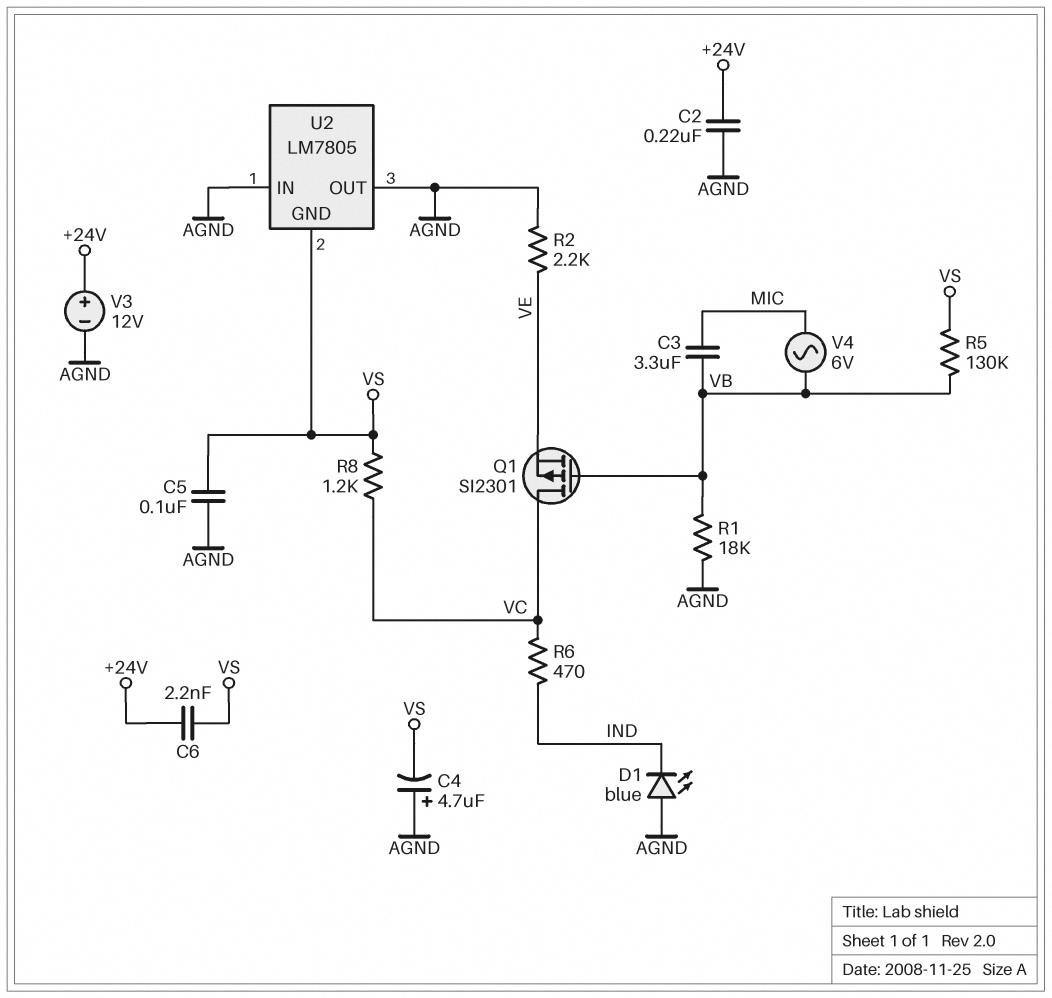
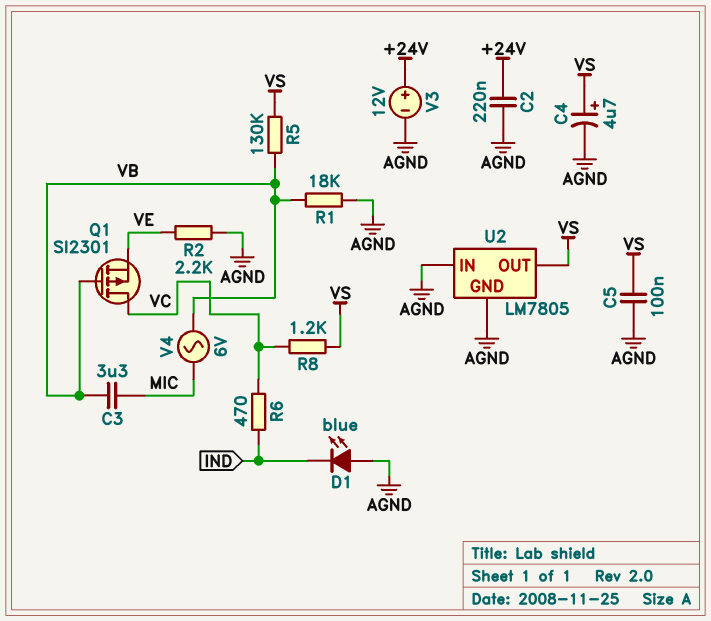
C4: 4.7uF (plus AGND, minus VS) -> 4.7uF (plus VS, minus AGND)
C6: 2.2nF (+24V, VS) -> none
U2 pin GND: VS -> AGND
U2 pin OUT: AGND -> VS

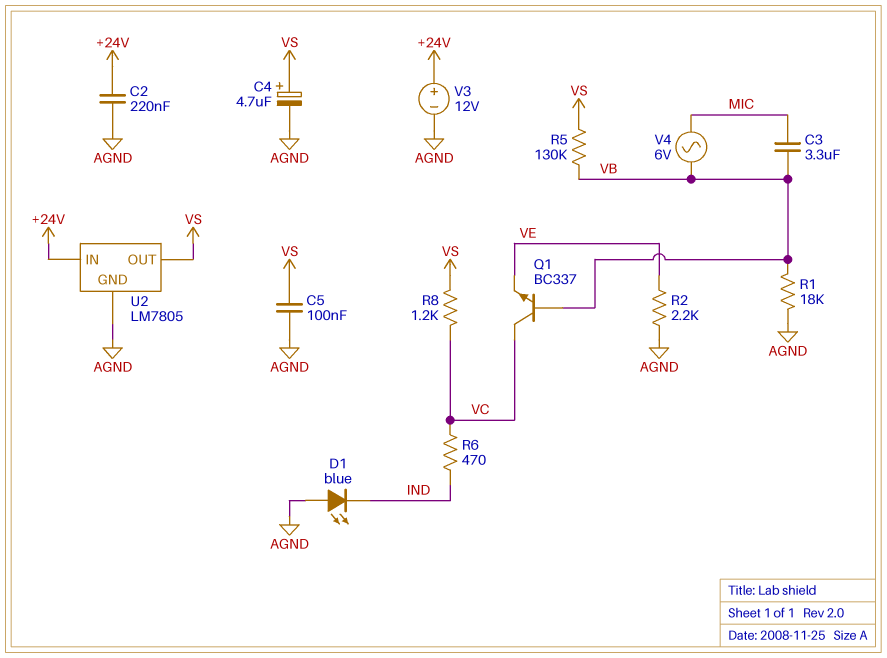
Q1: PMOS SI2301 (G VB, D VC, S VE) -> NPN BC337 (B VB, C VC, E VE)
U2 pin IN: AGND -> +24V

